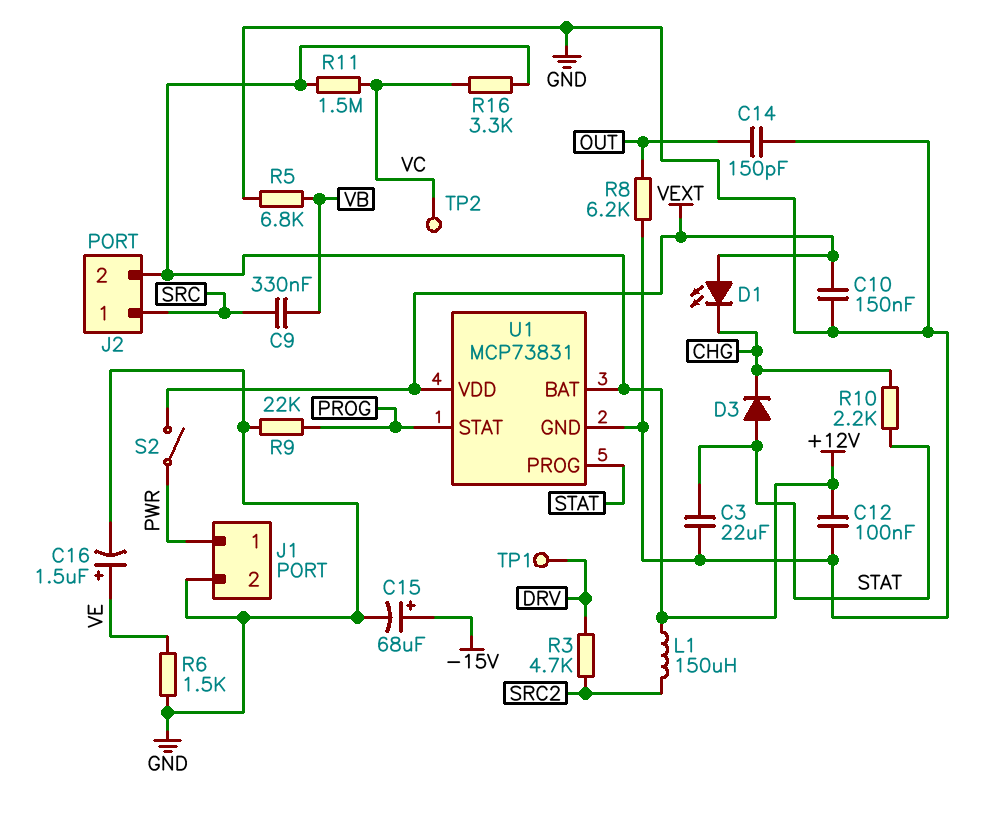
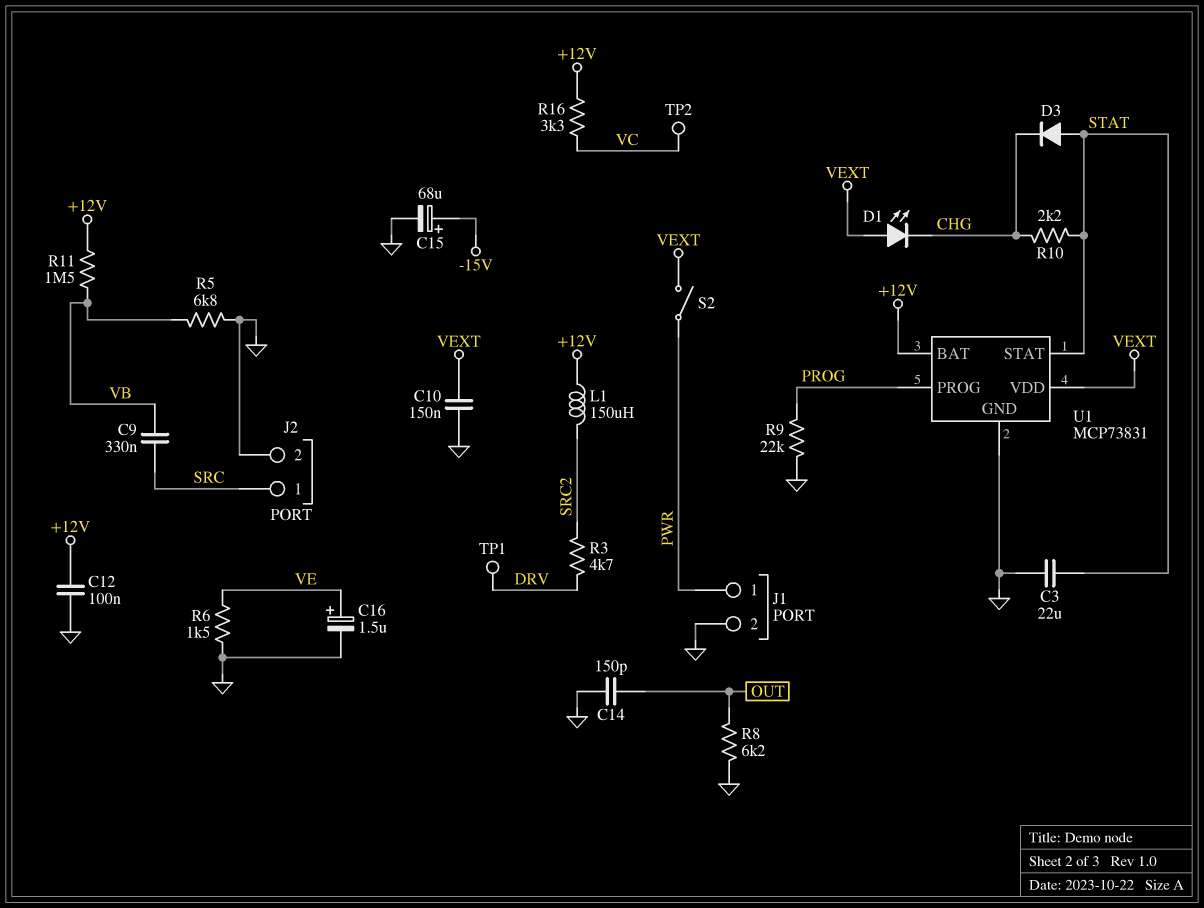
J2 pin 2: +12V -> GND
R11: 1.5M (+12V, VC) -> 1.5M (+12V, VB)
U1 pin PROG: STAT -> PROG
U1 pin STAT: PROG -> STAT

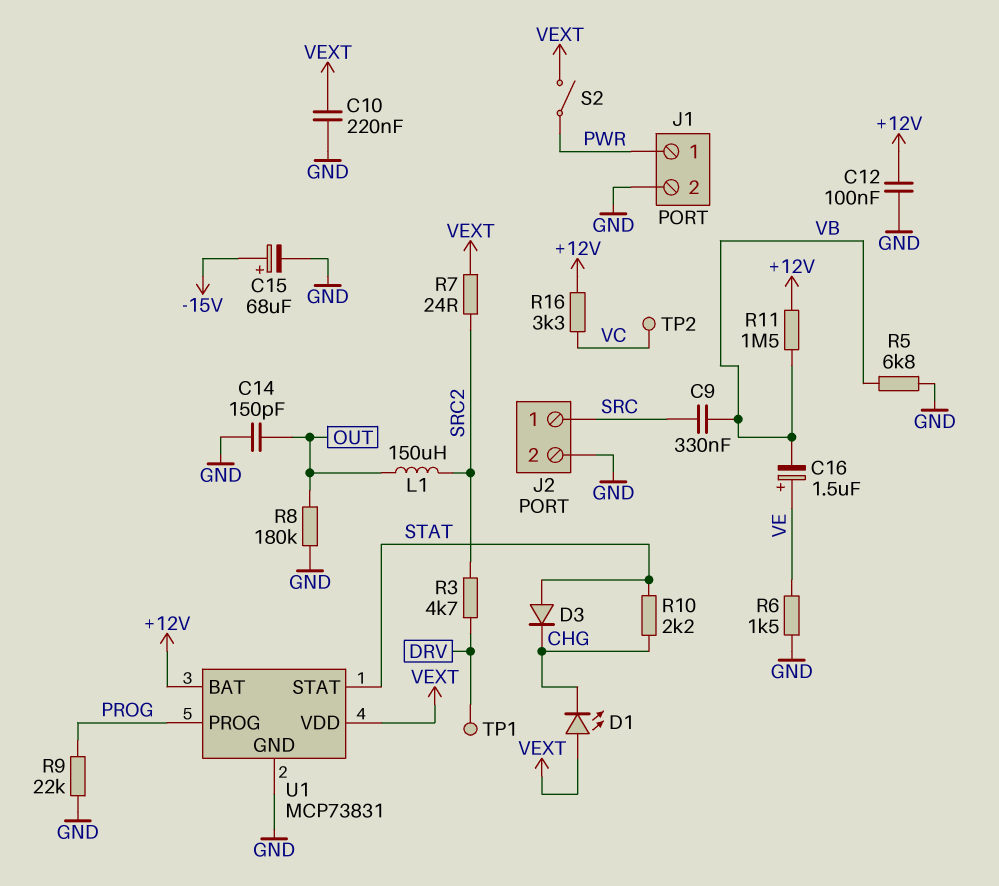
C3: 22uF (GND, STAT) -> none
C10: 150nF (GND, VEXT) -> 220nF (GND, VEXT)
C16: 1.5uF (plus VE, minus GND) -> 1.5uF (plus VE, minus VB)
L1: 150uH (+12V, SRC2) -> 150uH (OUT, SRC2)
R7: none -> 24 (SRC2, VEXT)
R8: 6.2k (GND, OUT) -> 180k (GND, OUT)

